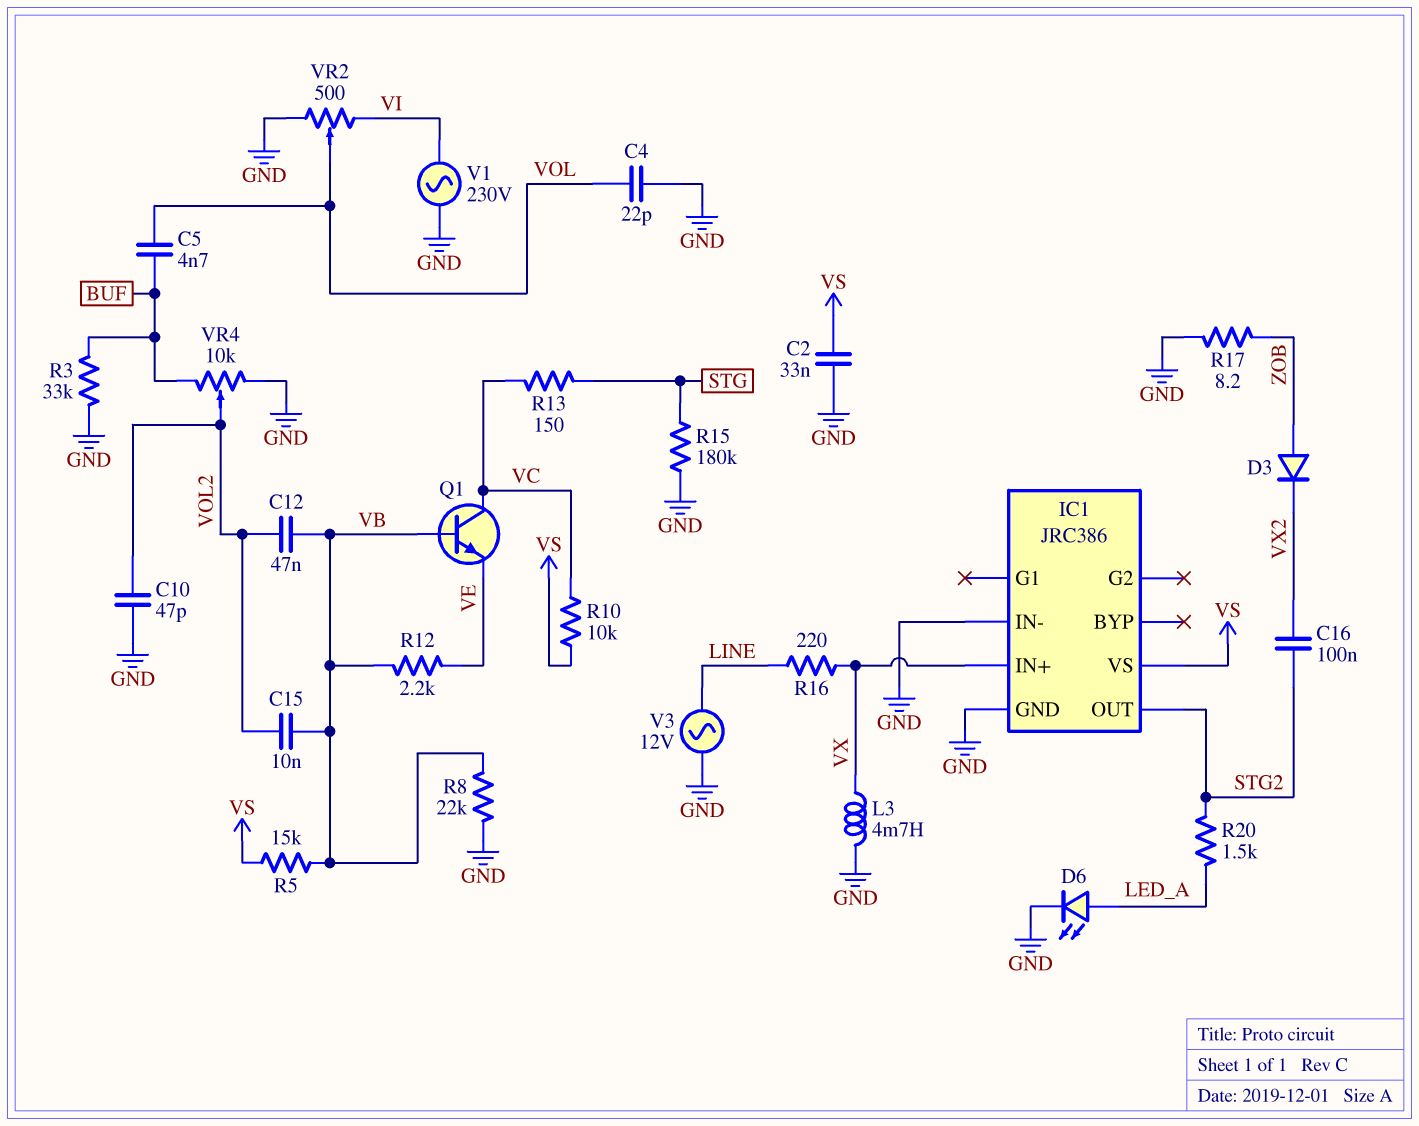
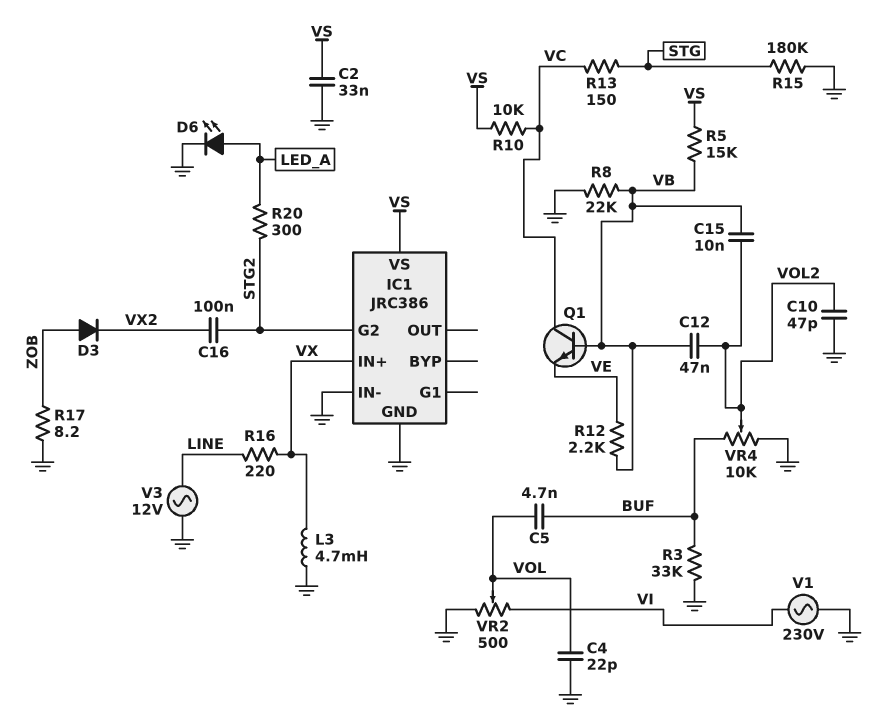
IC1 pin G2: none -> STG2
IC1 pin OUT: STG2 -> none
R20: 1.5k (LED_A, STG2) -> 300 (LED_A, STG2)

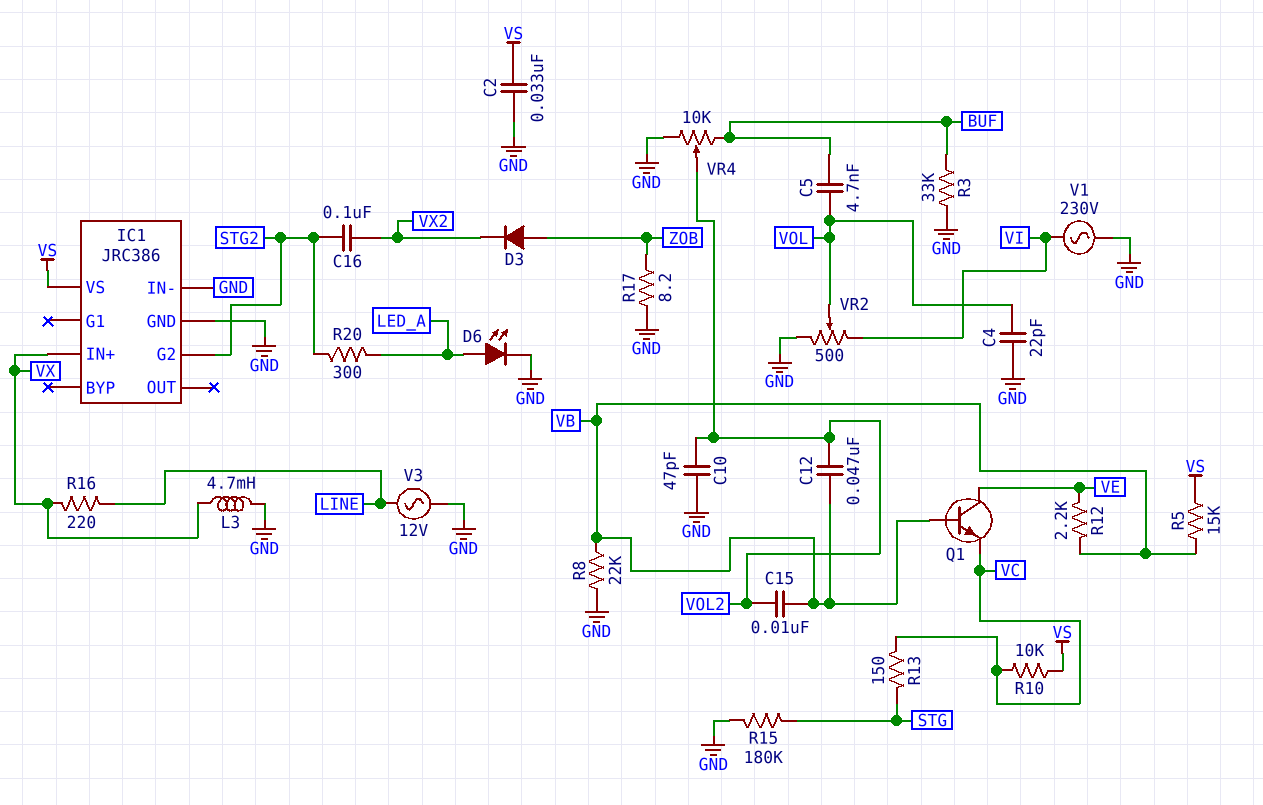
Q1: NPN (B VB, C VC, E VE) -> NPN (B VB, C VE, E VC)

